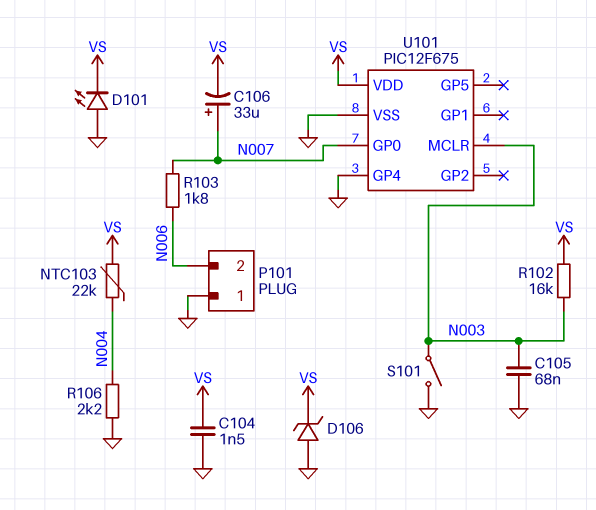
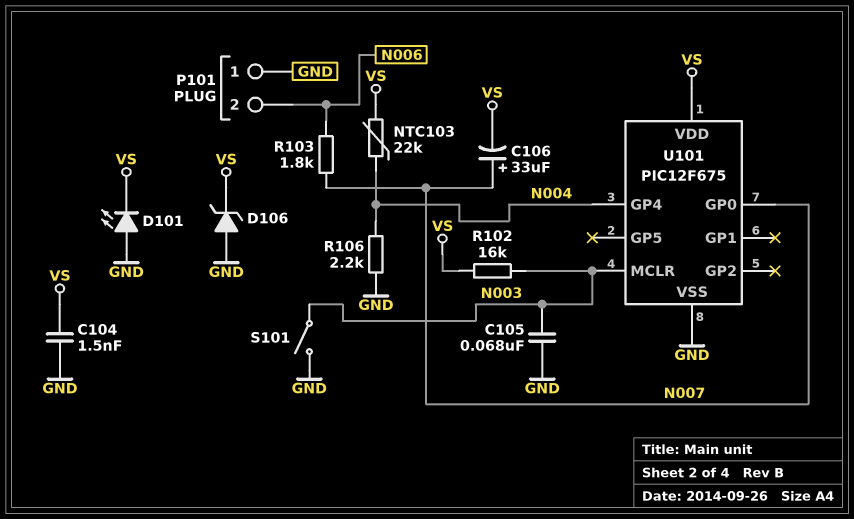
U101 pin GP4: GND -> N004

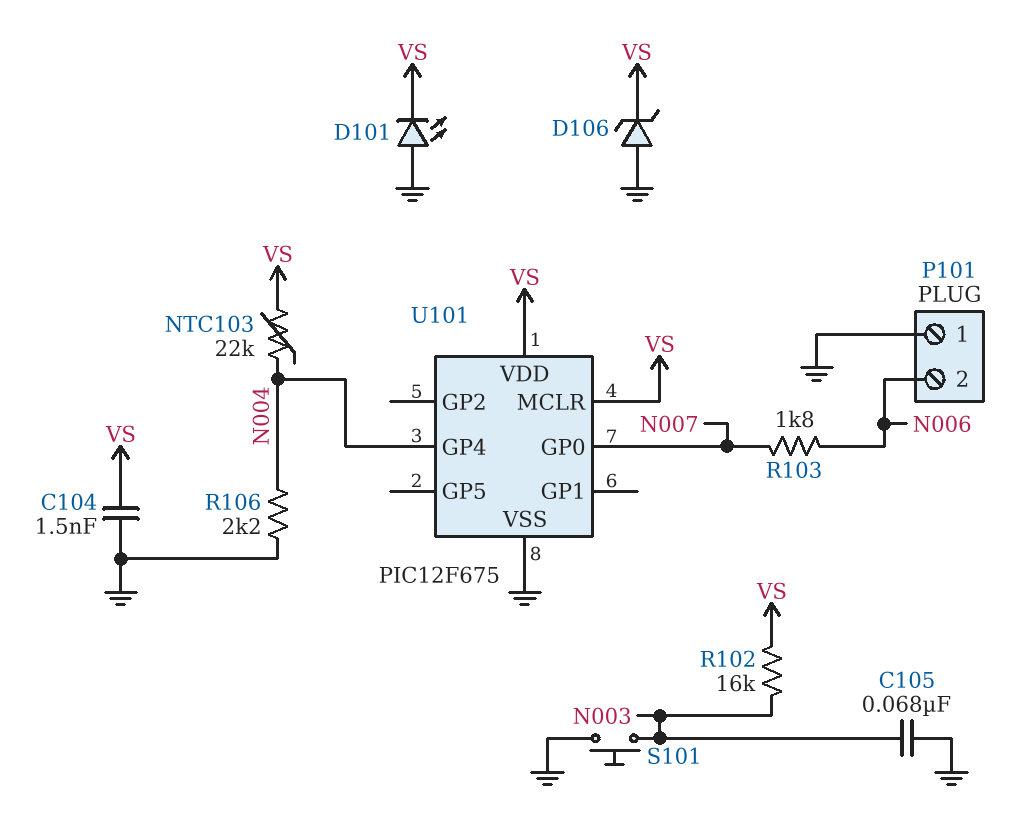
C106: 33uF (plus N007, minus VS) -> none
S101: switch (GND, N003) -> button (GND, N003)
U101 pin MCLR: N003 -> VS

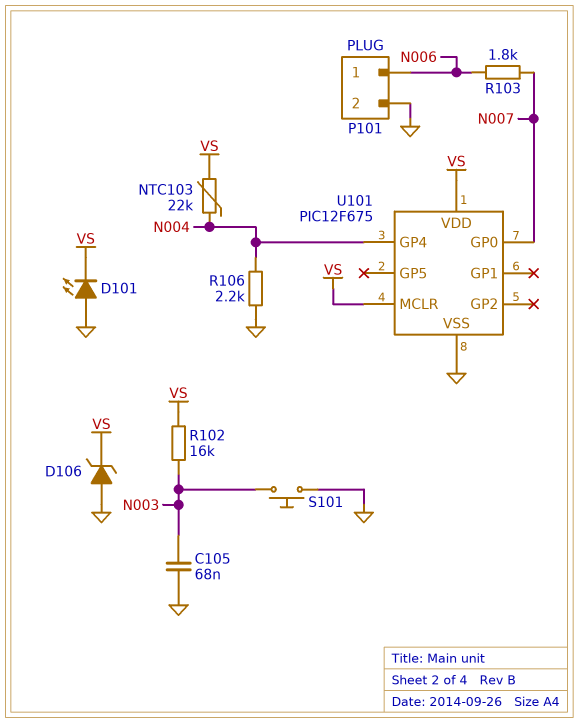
C104: 1.5nF (GND, VS) -> none
P101 pin 1: GND -> N006
P101 pin 2: N006 -> GND

